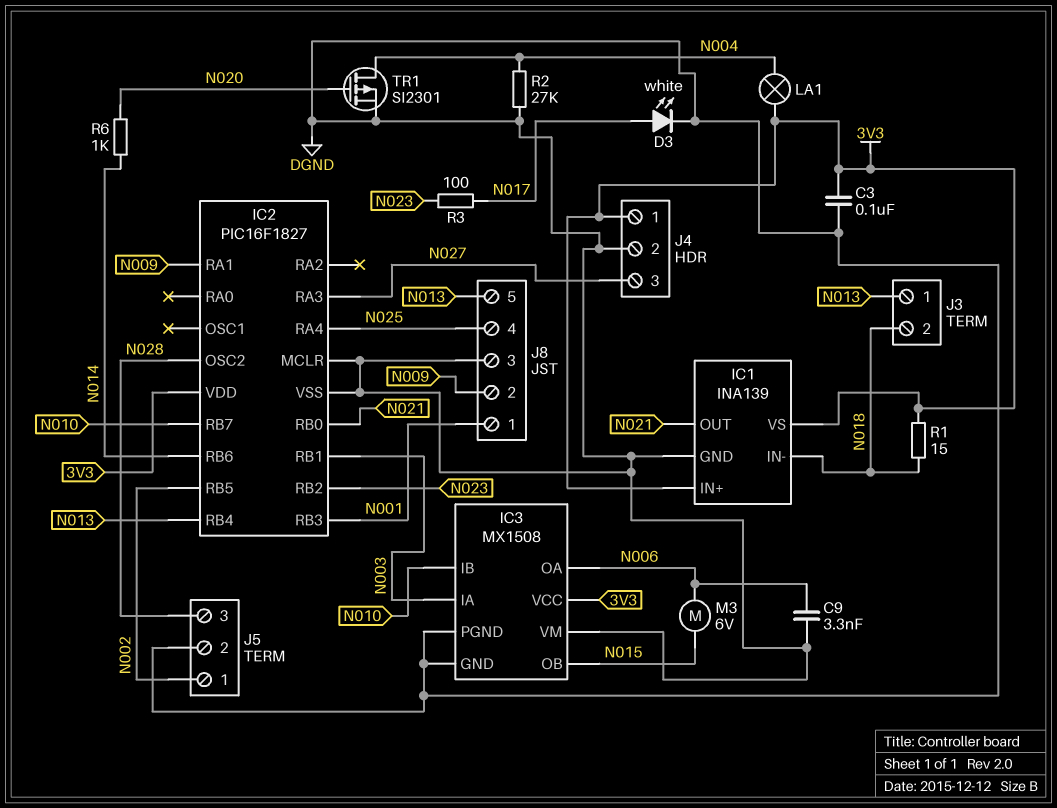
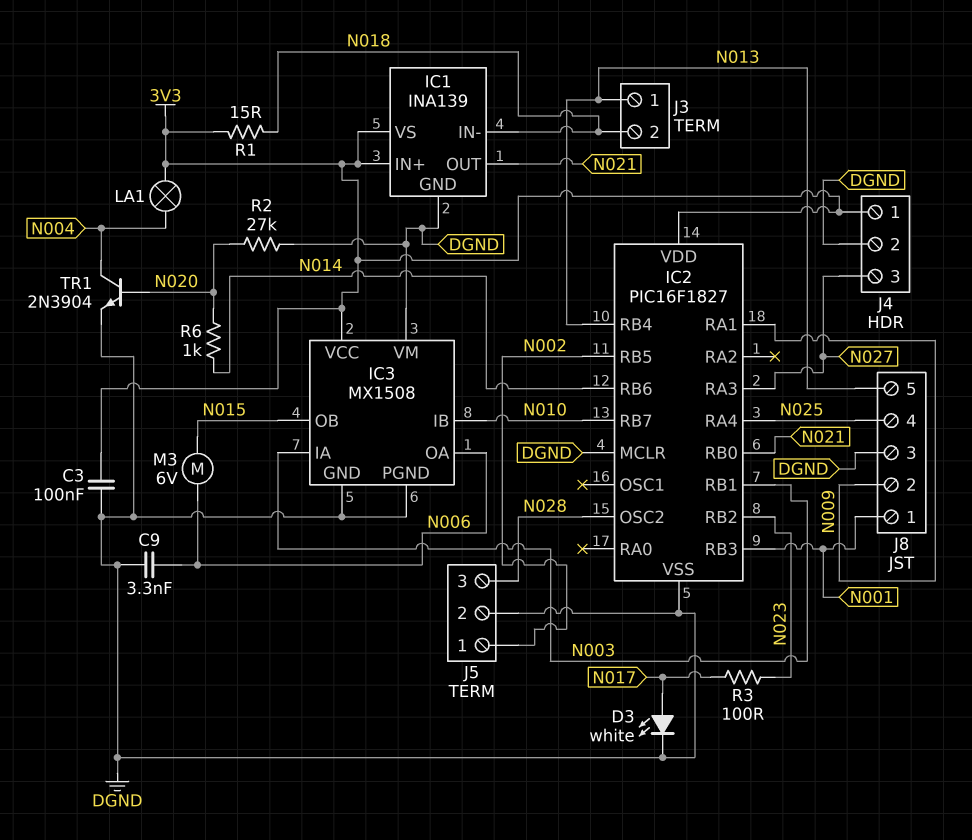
R2: 27k (DGND, N004) -> 27k (DGND, N020)
TR1: PMOS SI2301 (G N020, D N004, S DGND) -> NPN 2N3904 (B N020, C N004, E DGND)

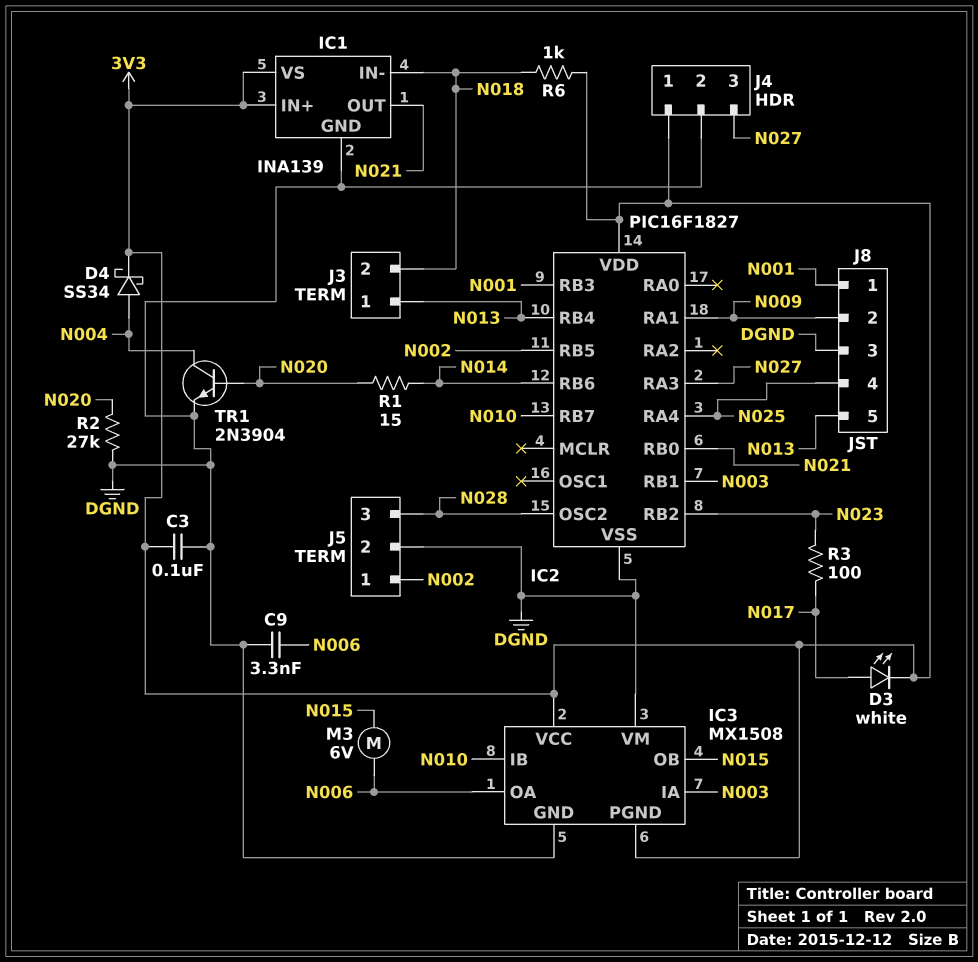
D3: LED white (A N017, K DGND) -> LED white (A N017, K 3V3)
D4: none -> schottky SS34 (A N004, K 3V3)
IC2 pin MCLR: DGND -> none
IC3 pin PGND: DGND -> 3V3
LA1: lamp (3V3, N004) -> none
R1: 15 (3V3, N018) -> 15 (N014, N020)
R6: 1k (N014, N020) -> 1k (3V3, N018)

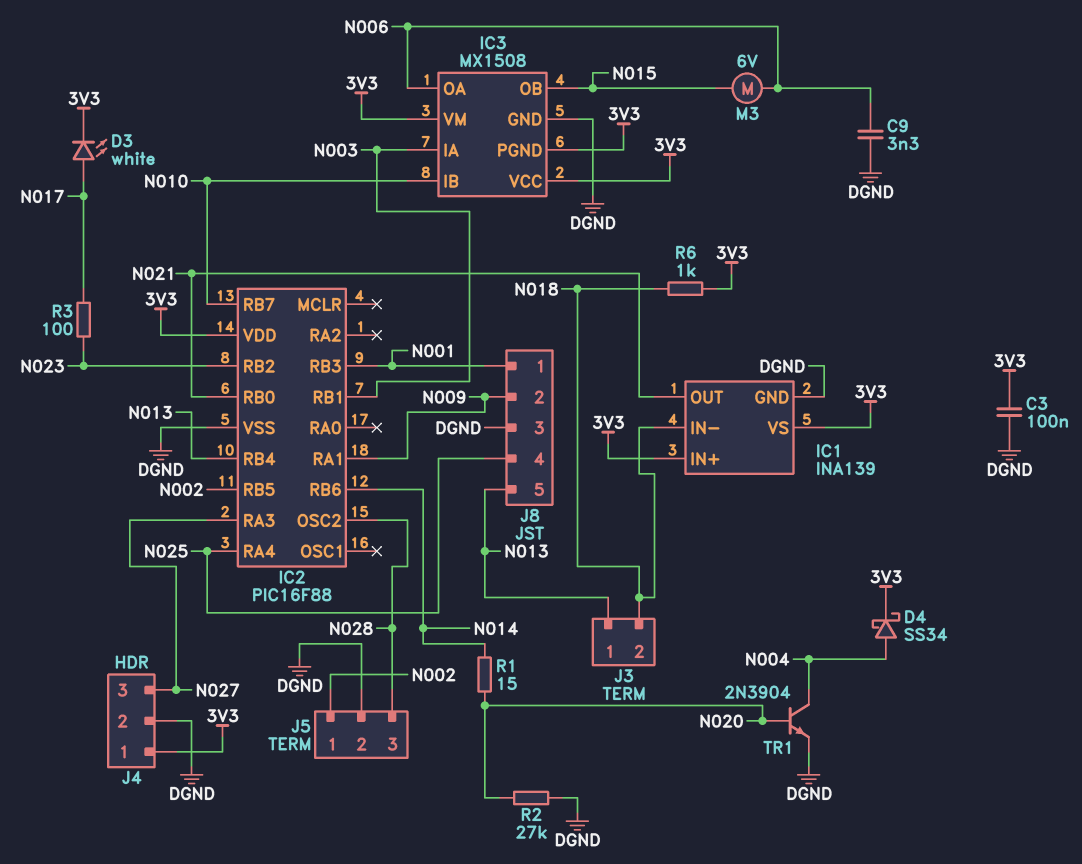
IC2: PIC16F1827 -> PIC16F88
IC3 pin VM: DGND -> 3V3

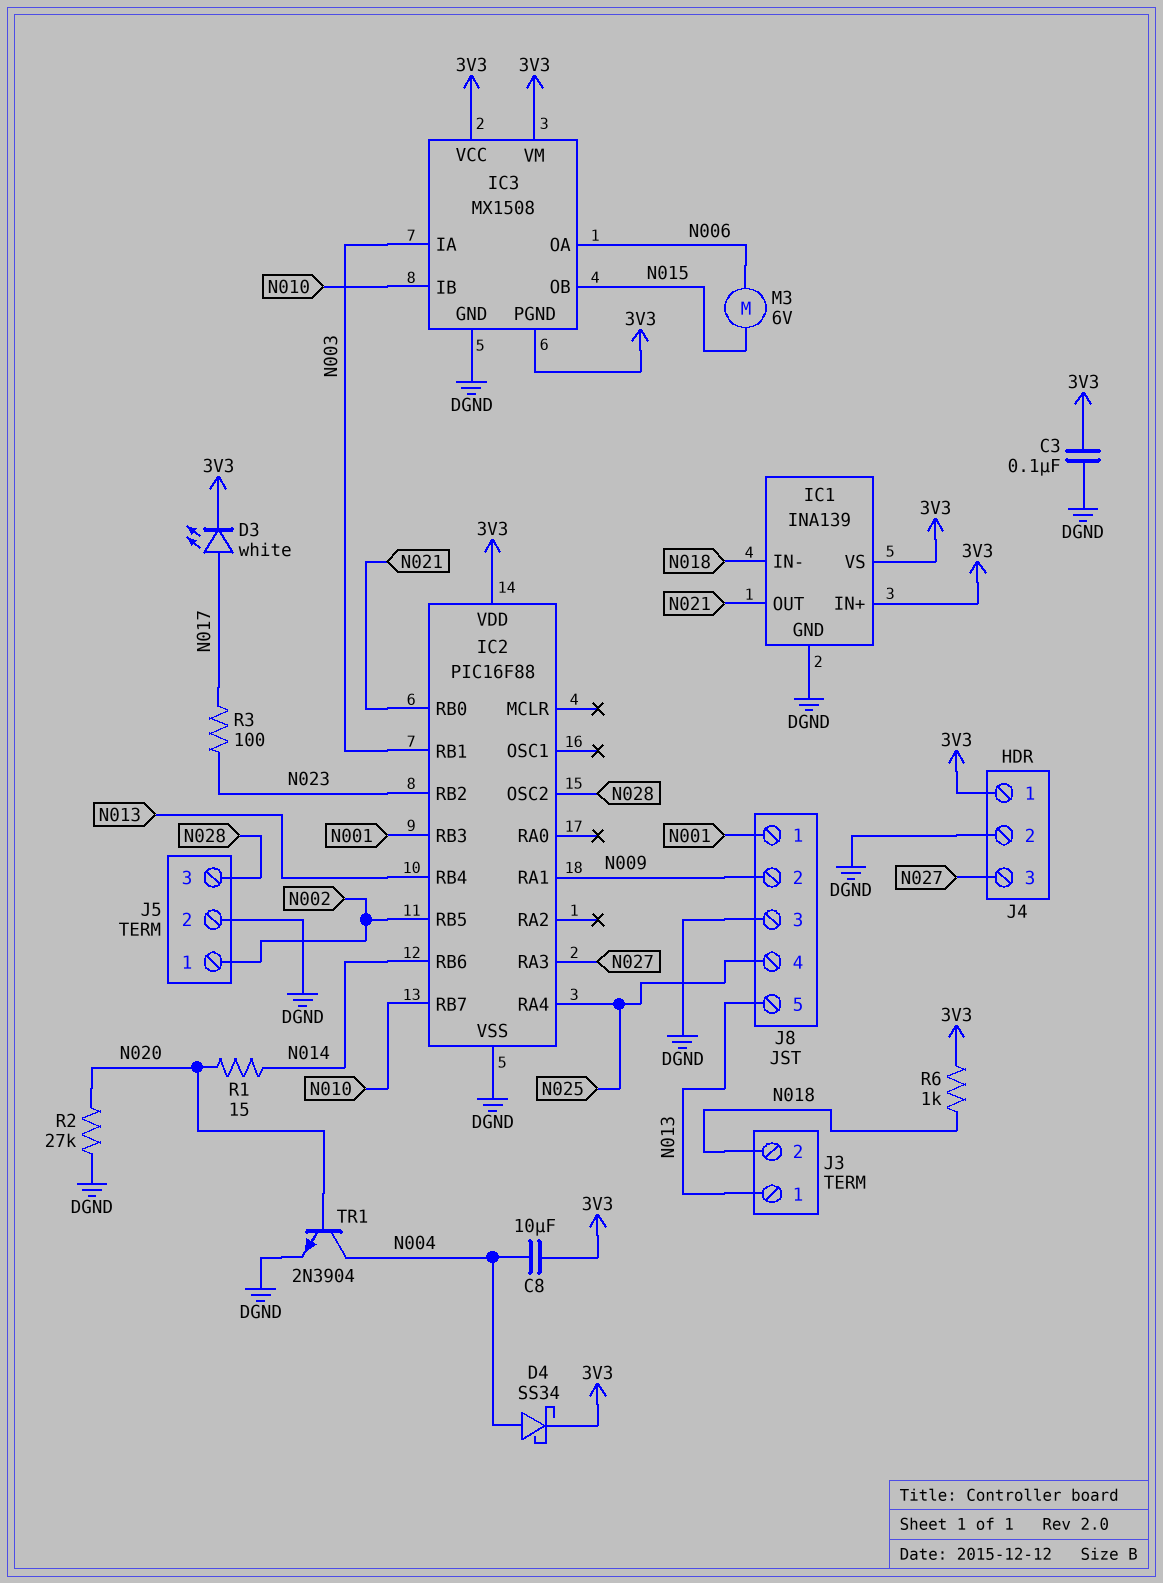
C8: none -> 10uF (3V3, N004)
C9: 3.3nF (DGND, N006) -> none

